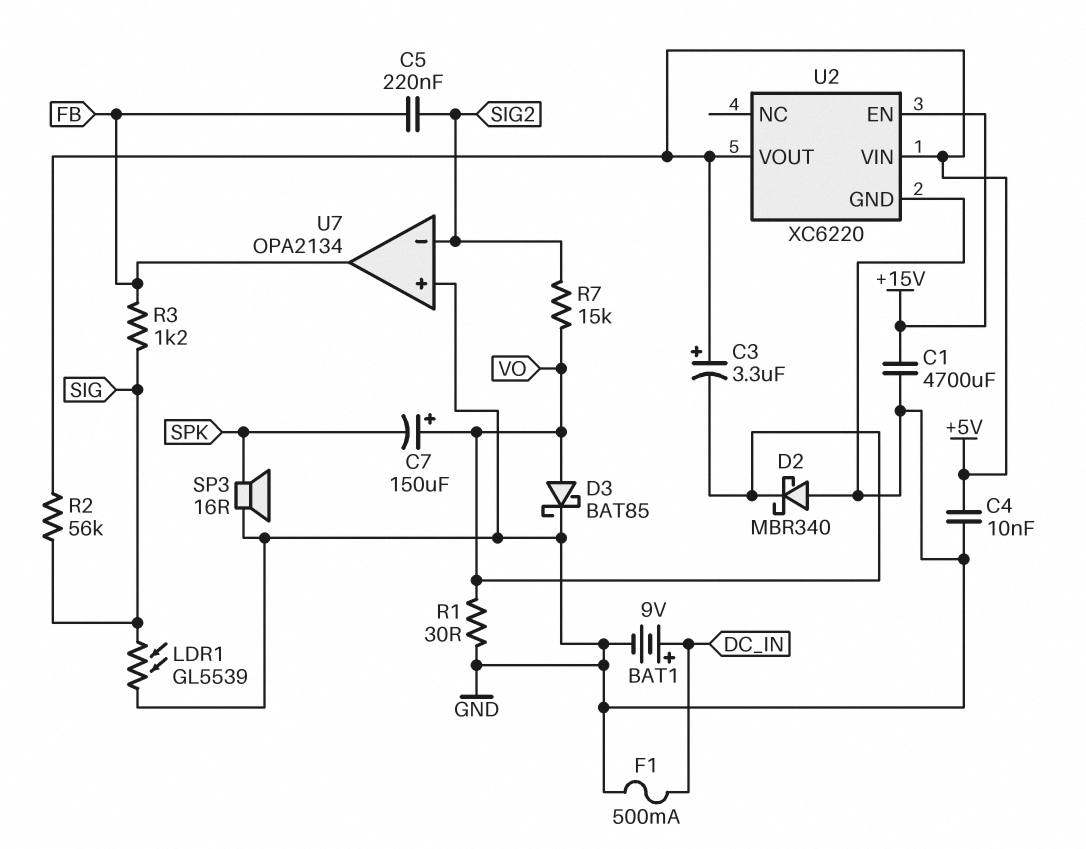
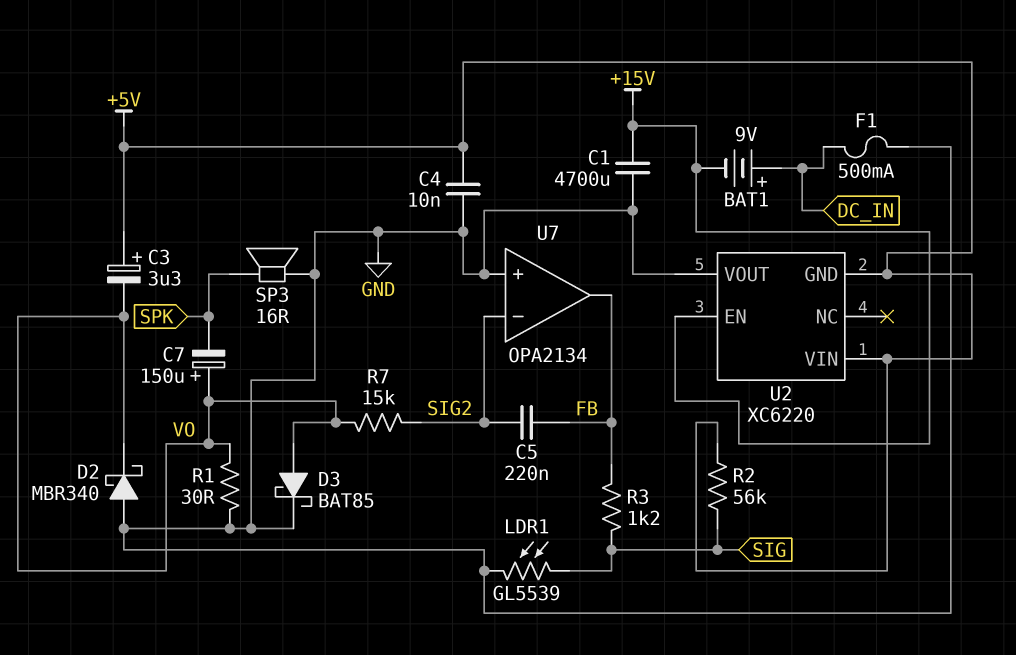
BAT1: 9V (plus DC_IN, minus GND) -> 9V (plus DC_IN, minus +15V)
U2 pin GND: GND -> +5V
U2 pin VOUT: +5V -> GND

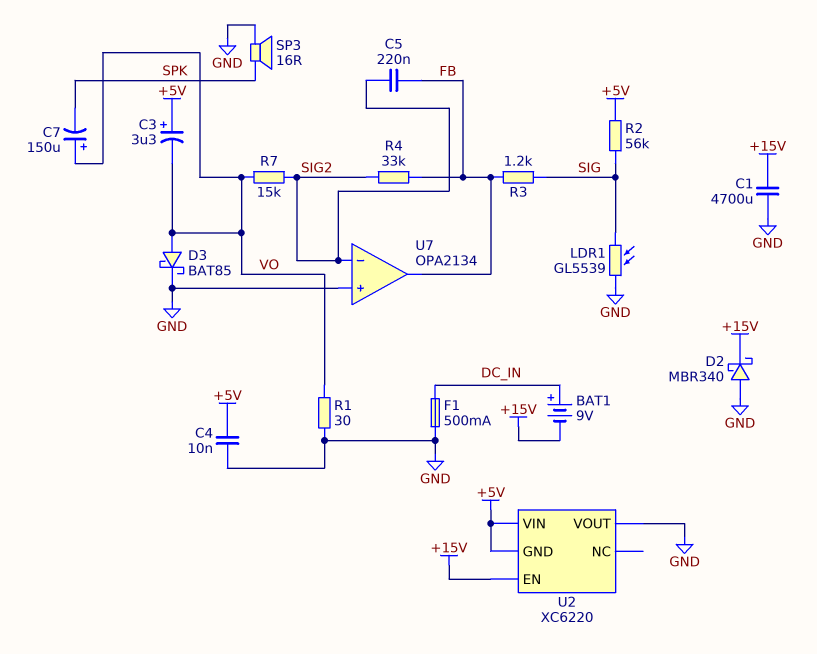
D2: schottky MBR340 (A GND, K VO) -> schottky MBR340 (A GND, K +15V)
R4: none -> 33k (FB, SIG2)

